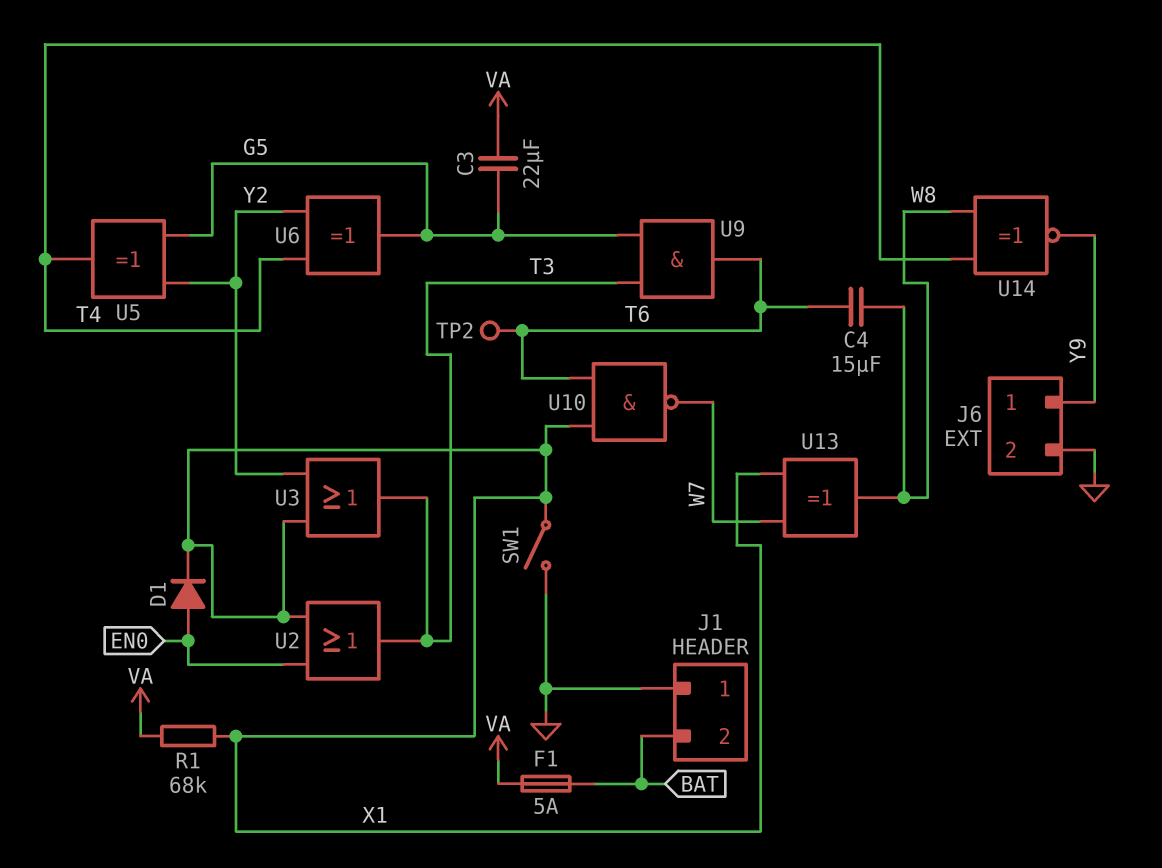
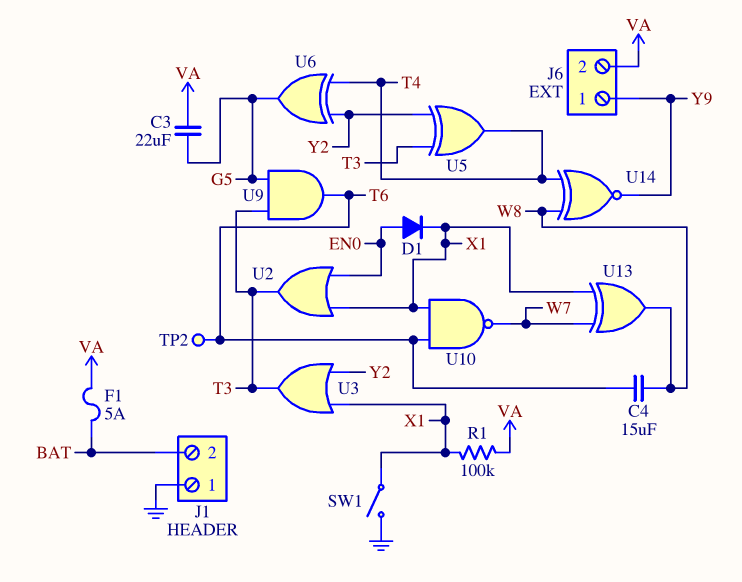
J6 pin 2: GND -> VA
R1: 68k (VA, X1) -> 100k (VA, X1)
U5: XOR (in G5, in Y2, out T4) -> XOR (in T3, in Y2, out T4)

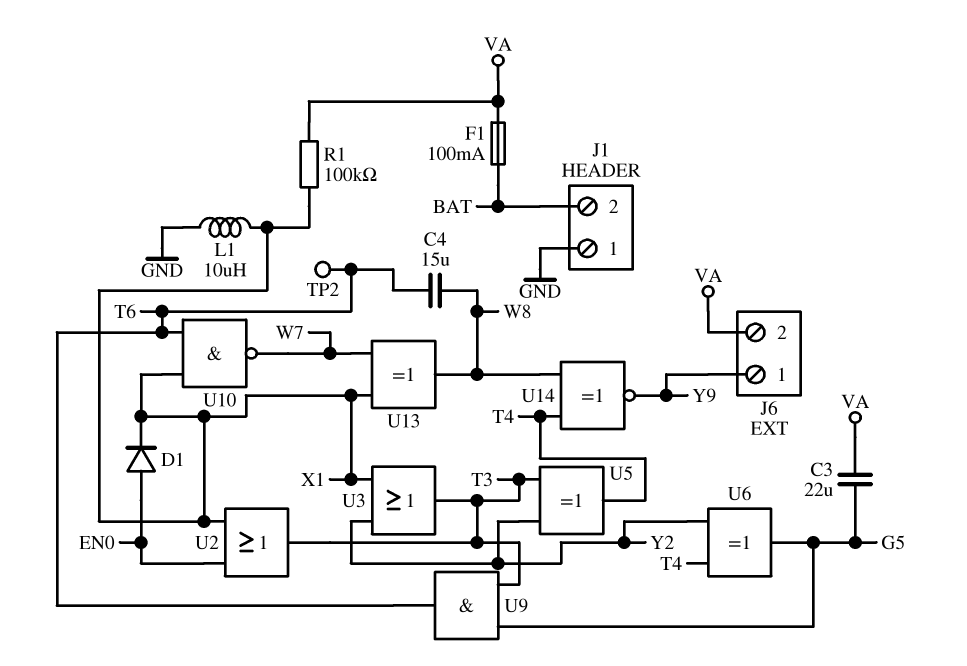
F1: 5A (BAT, VA) -> 100mA (BAT, VA)
L1: none -> 10uH (GND, X1)
SW1: switch (GND, X1) -> none

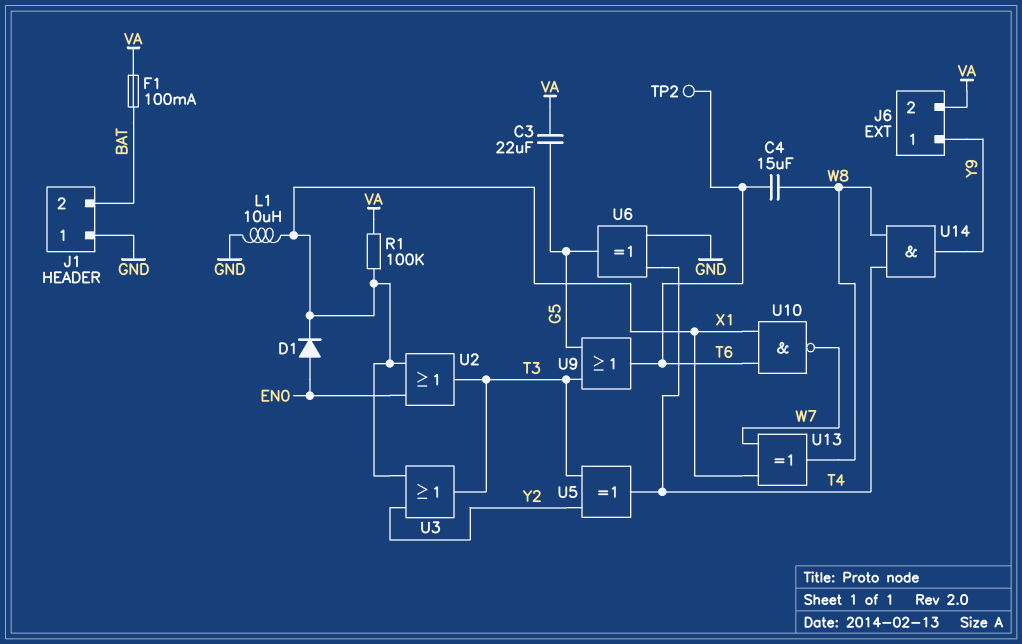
U6: XOR (in T4, in Y2, out G5) -> XOR (in GND, in T4, out G5)
U9: AND (in G5, in T3, out T6) -> OR (in G5, in T3, out T6)
U14: XNOR (in T4, in W8, out Y9) -> AND (in T4, in W8, out Y9)

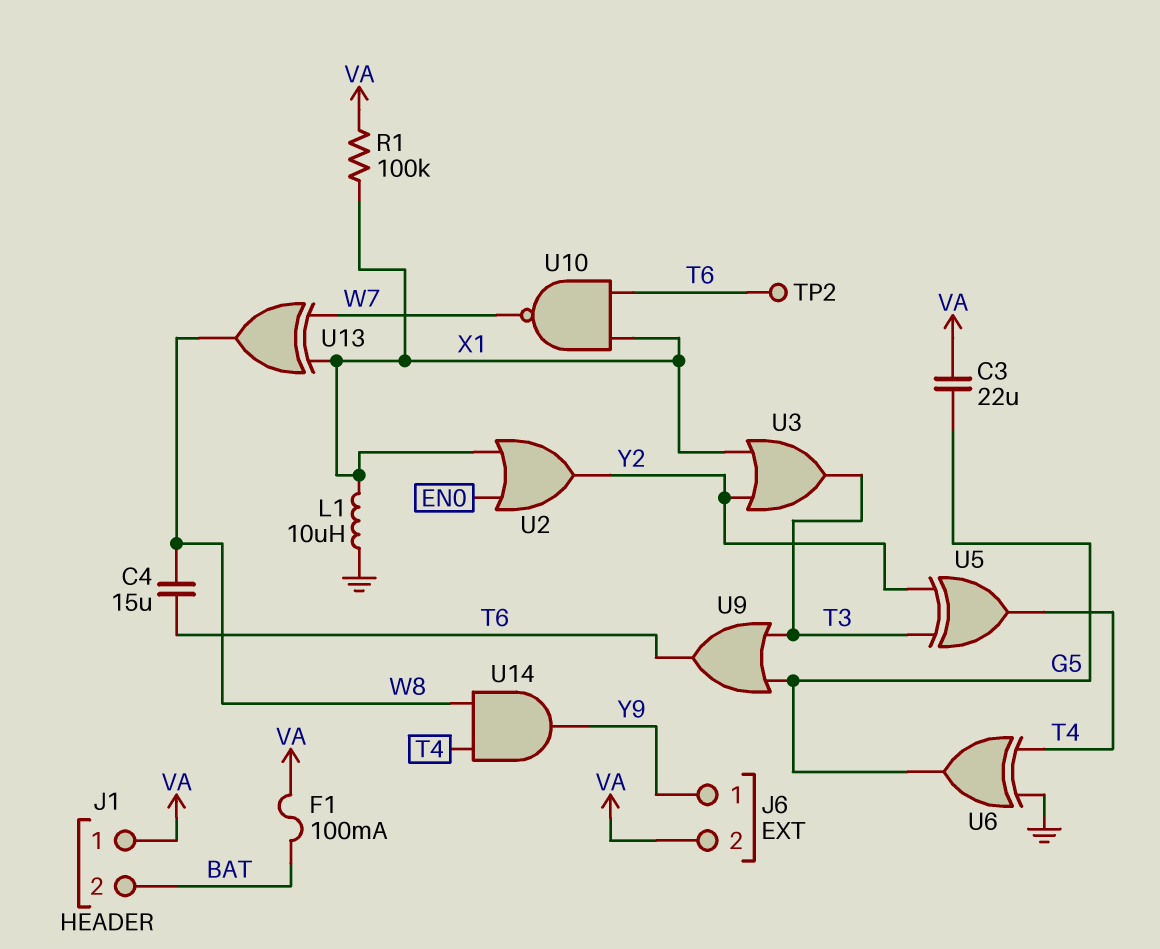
D1: diode (A EN0, K X1) -> none
J1 pin 1: GND -> VA
U2: OR (in EN0, in X1, out T3) -> OR (in EN0, in X1, out Y2)

